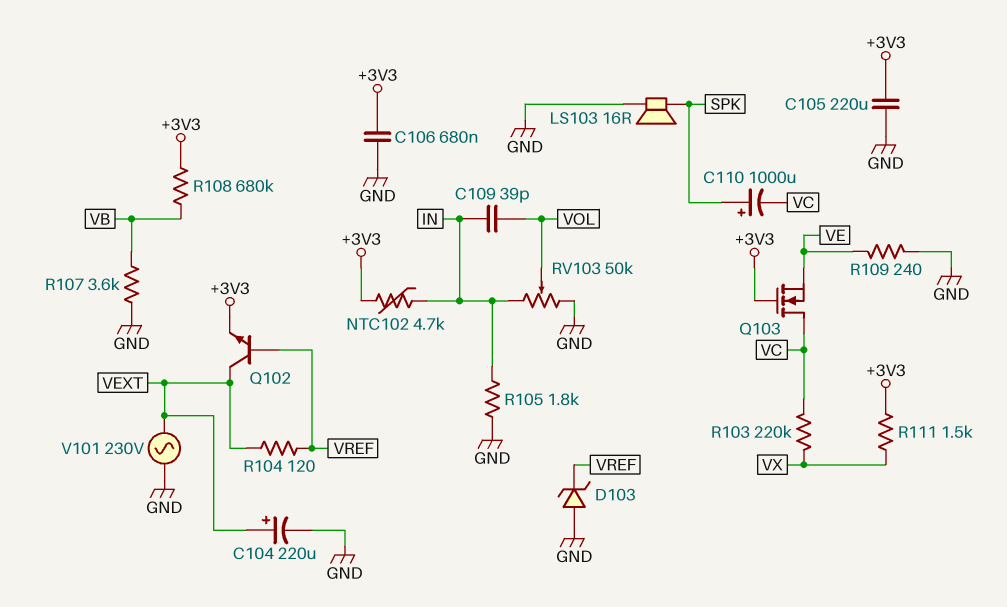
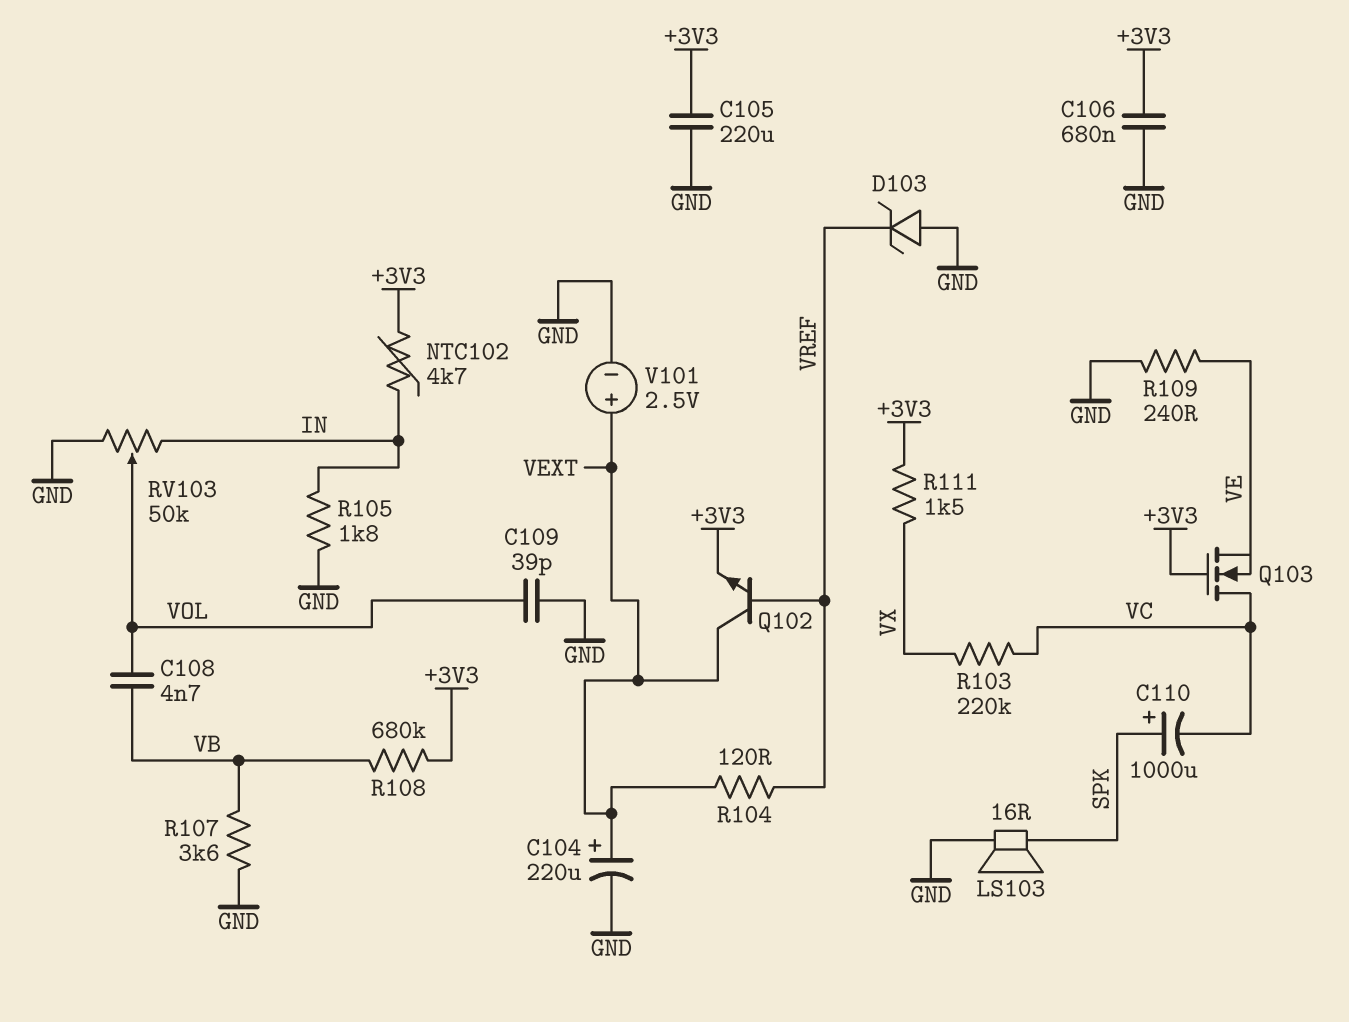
C108: none -> 4.7nF (VB, VOL)
C109: 39pF (IN, VOL) -> 39pF (GND, VOL)
V101: AC 230V (GND, VEXT) -> 2.5V (plus VEXT, minus GND)

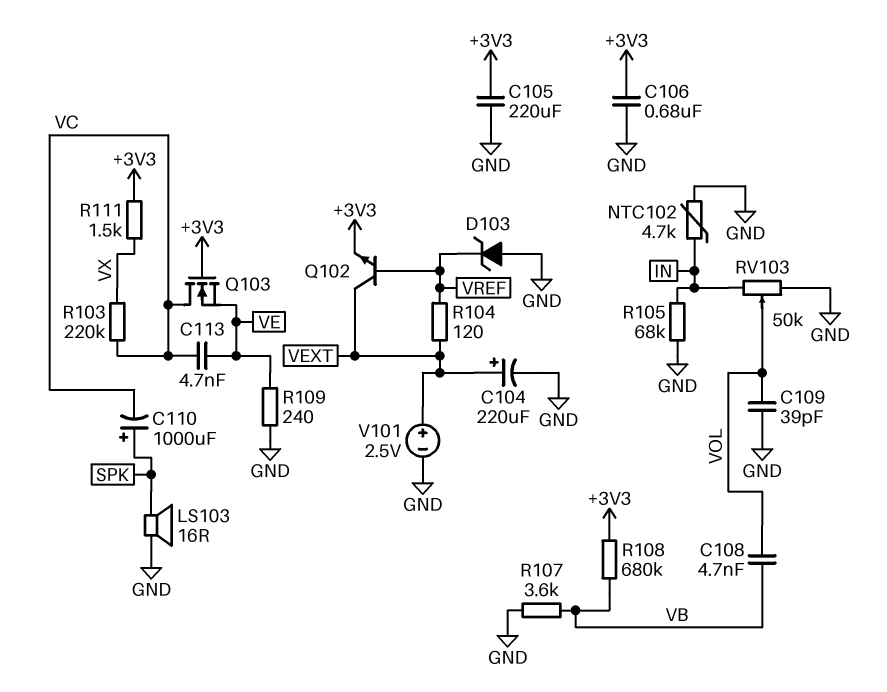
C113: none -> 4.7nF (VC, VE)
NTC102: 4.7k (+3V3, IN) -> 4.7k (GND, IN)
R105: 1.8k (GND, IN) -> 68k (GND, IN)

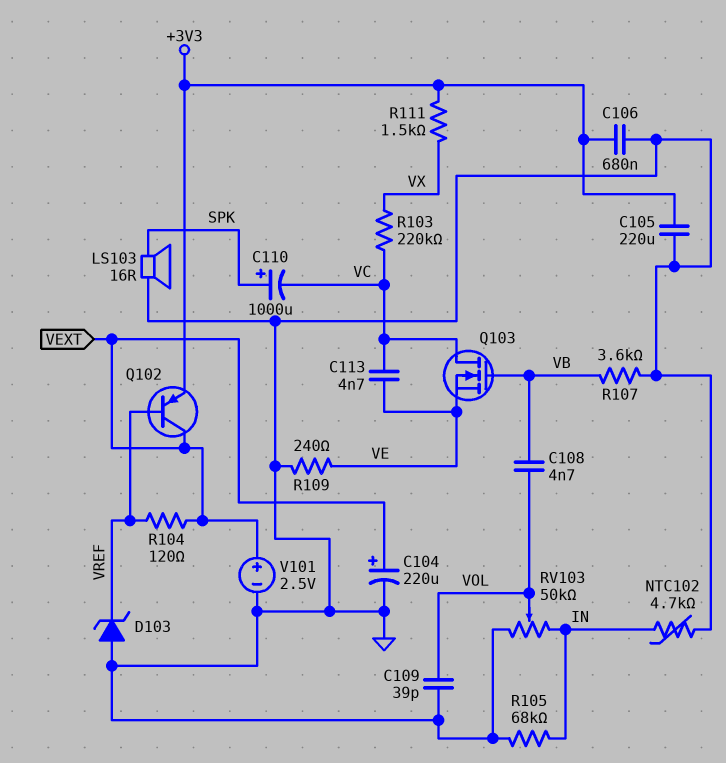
Q102: NPN (B VREF, C VEXT, E +3V3) -> PNP (B VREF, C VEXT, E +3V3)
Q103: NMOS (G +3V3, D VC, S VE) -> NMOS (G VB, D VC, S VE)
R108: 680k (+3V3, VB) -> none

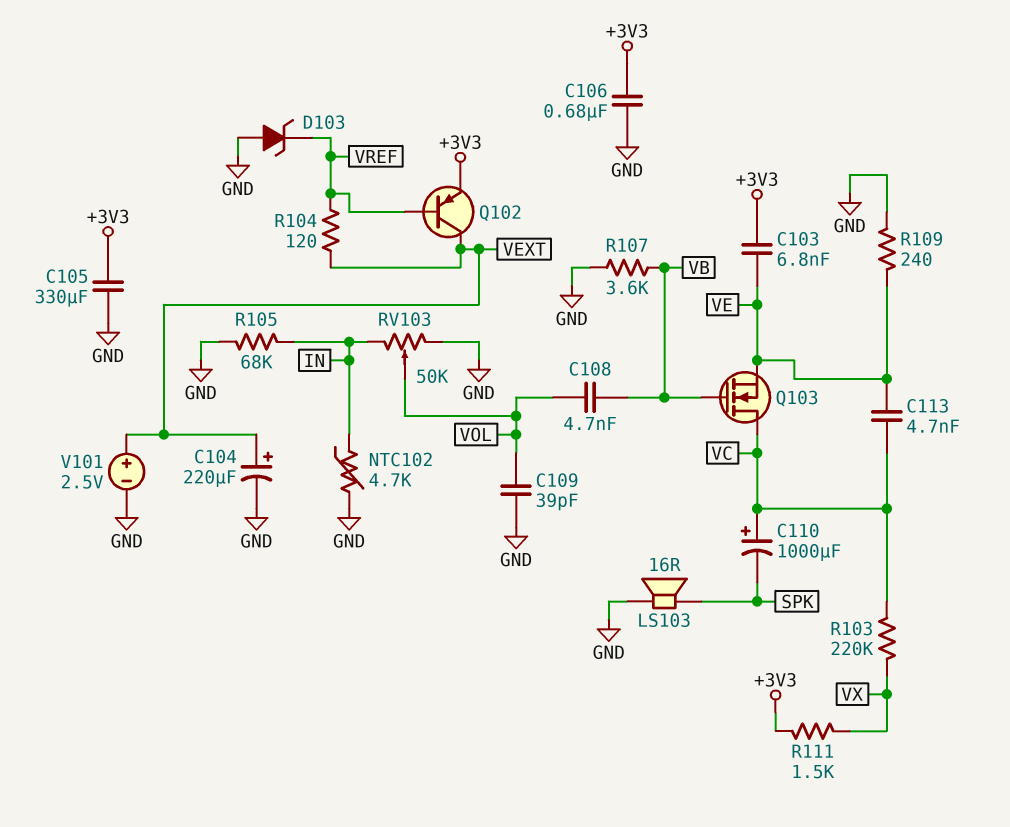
C103: none -> 6.8nF (+3V3, VE)
C105: 220uF (+3V3, GND) -> 330uF (+3V3, GND)
C110: 1000uF (plus SPK, minus VC) -> 1000uF (plus VC, minus SPK)

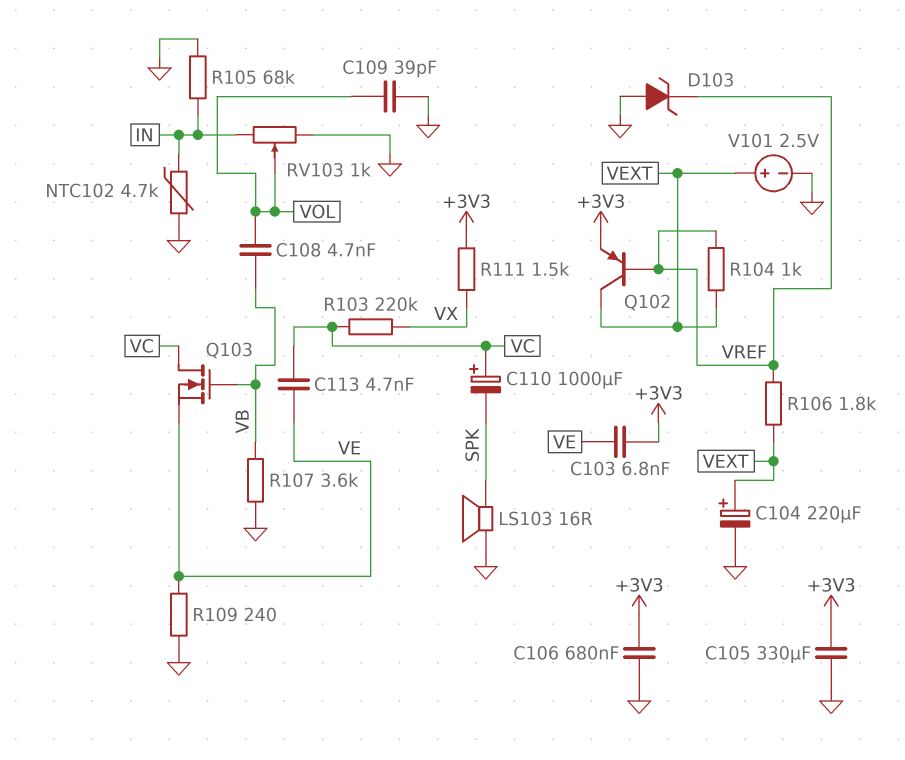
R104: 120 (VEXT, VREF) -> 1k (VEXT, VREF)
R106: none -> 1.8k (VEXT, VREF)
RV103: 50k (GND, IN, wiper VOL) -> 1k (GND, IN, wiper VOL)

